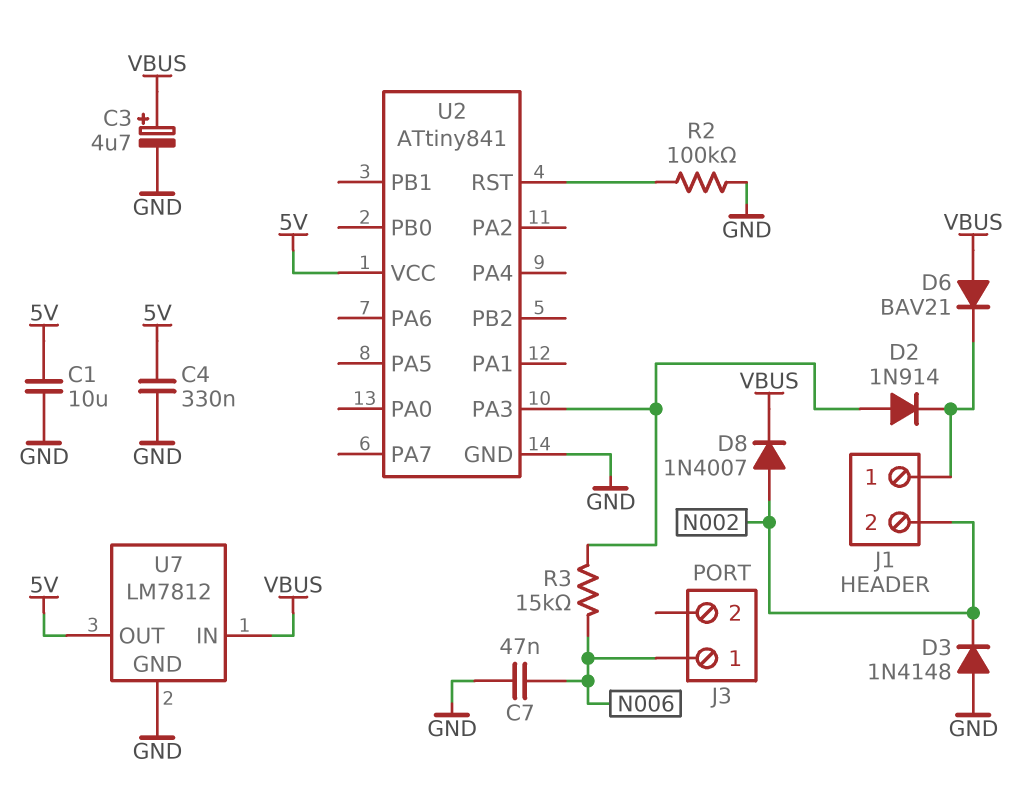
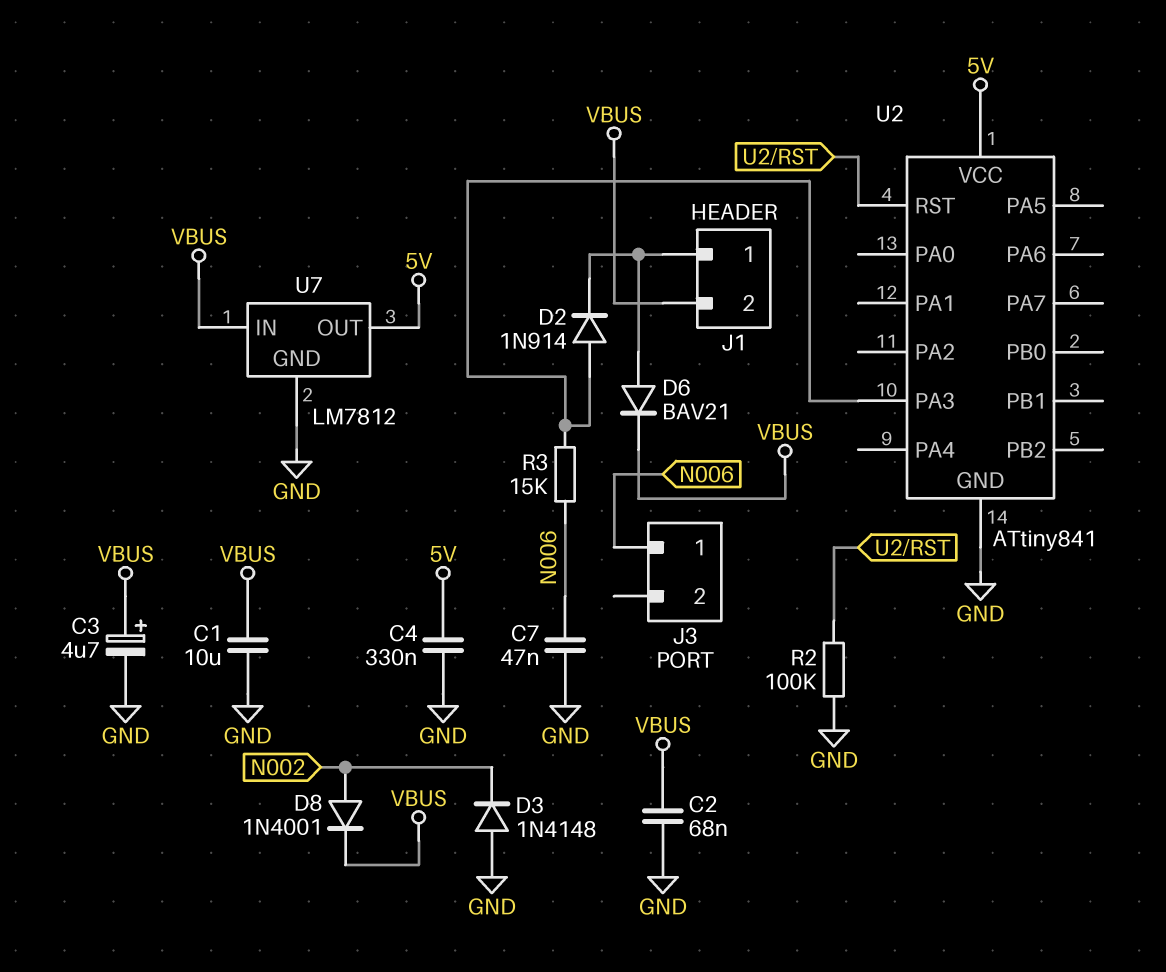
C1: 10uF (5V, GND) -> 10uF (GND, VBUS)
C2: none -> 68nF (GND, VBUS)
D6: diode BAV21 (A VBUS, K J1/1) -> diode BAV21 (A J1/1, K VBUS)
D8: diode 1N4007 (A N002, K VBUS) -> diode 1N4001 (A N002, K VBUS)
J1 pin 2: N002 -> VBUS

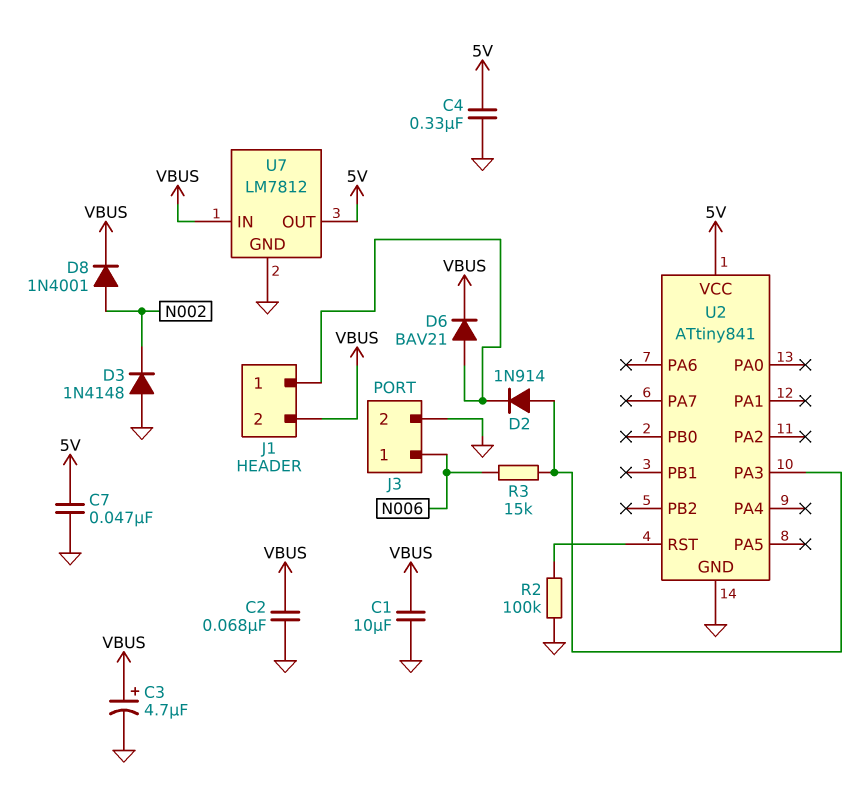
C7: 47nF (GND, N006) -> 47nF (5V, GND)
J3 pin 2: none -> GND

